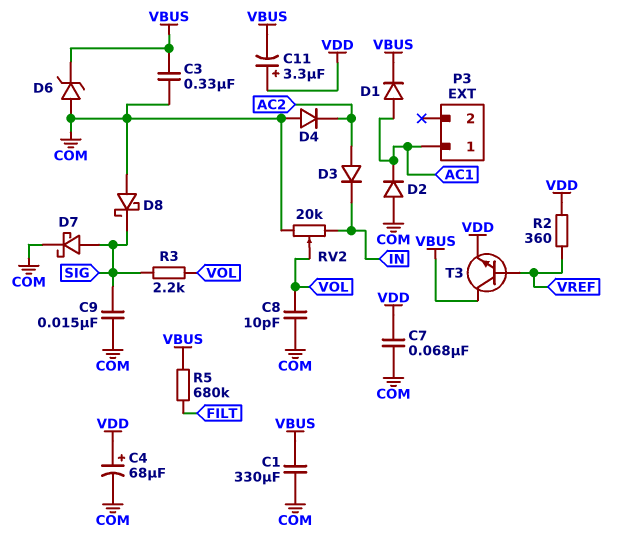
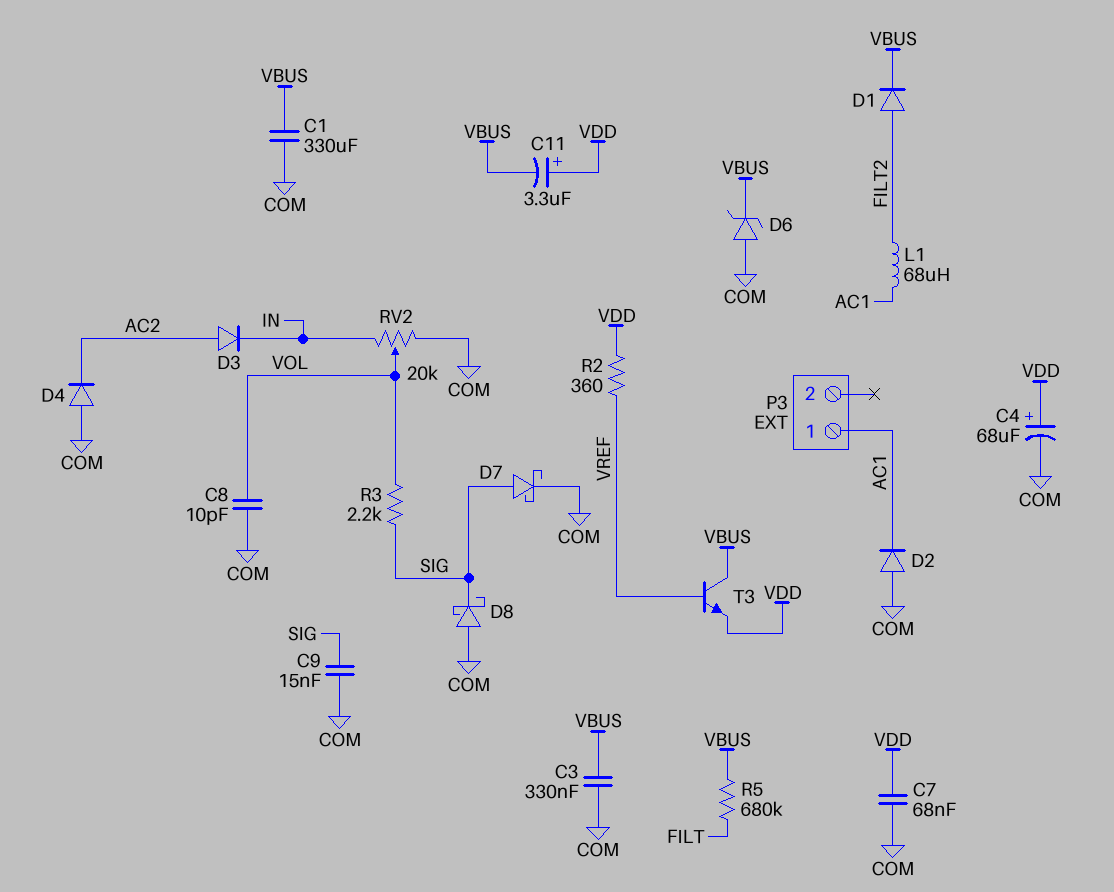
D1: diode (A AC1, K VBUS) -> diode (A FILT2, K VBUS)
L1: none -> 68uH (AC1, FILT2)

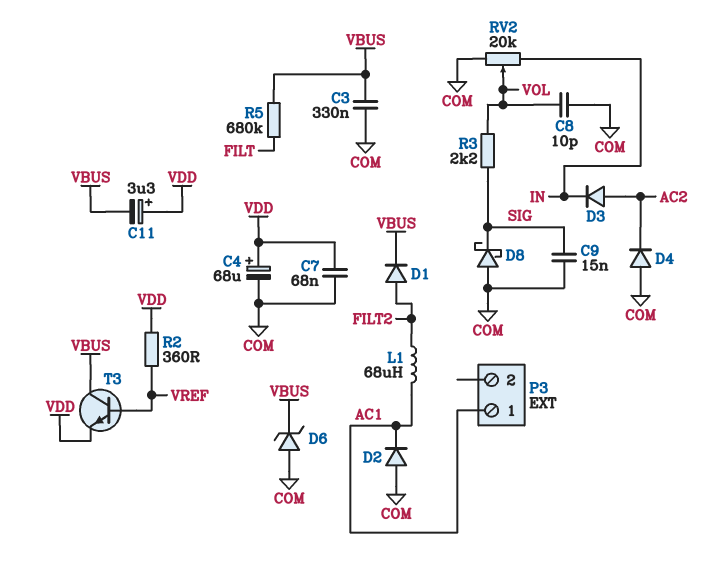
C1: 330uF (COM, VBUS) -> none
D7: schottky (A SIG, K COM) -> none

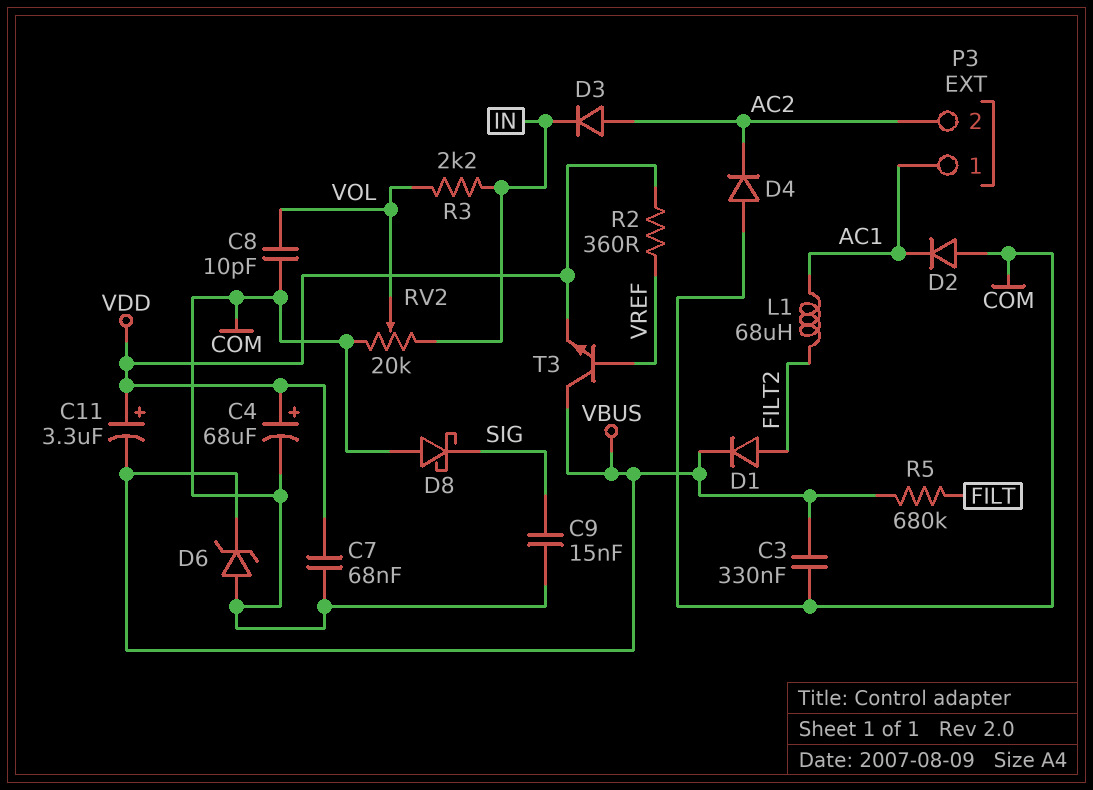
P3 pin 2: none -> AC2
R3: 2.2k (SIG, VOL) -> 2.2k (IN, VOL)

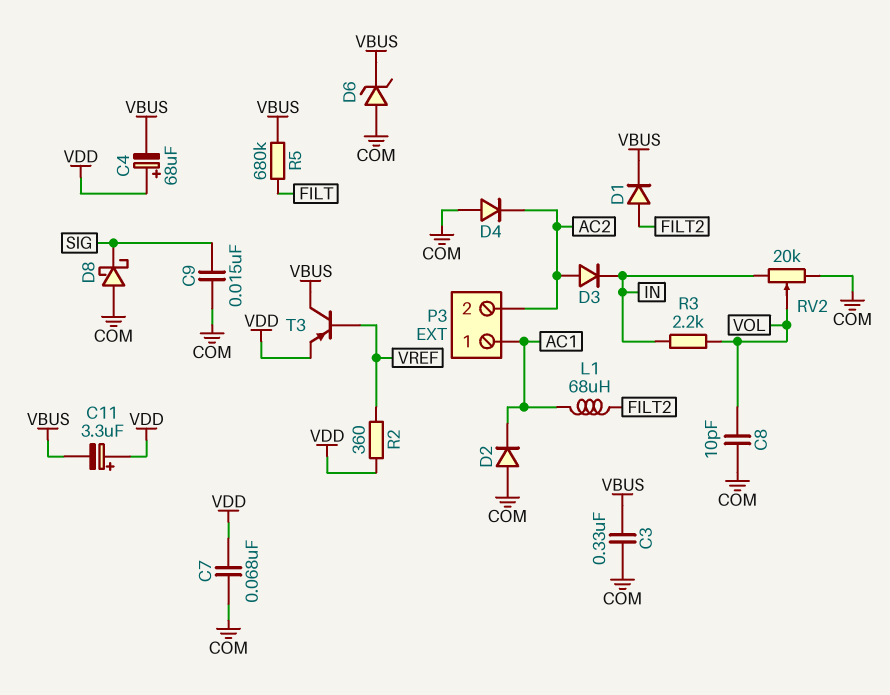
C4: 68uF (plus VDD, minus COM) -> 68uF (plus VDD, minus VBUS)
T3: NPN (B VREF, C VBUS, E VDD) -> PNP (B VREF, C VBUS, E VDD)

